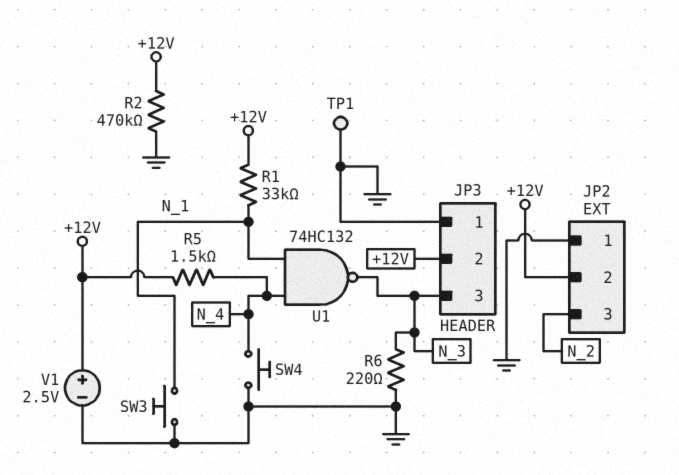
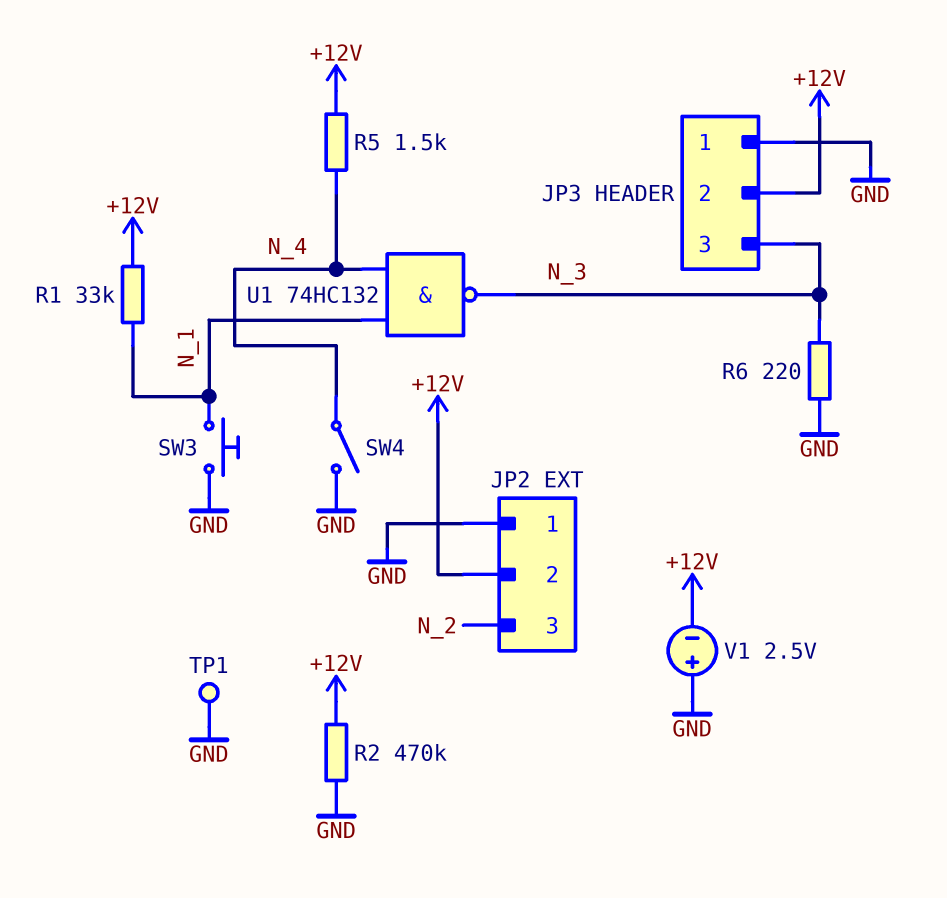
SW4: button (GND, N_4) -> switch (GND, N_4)
V1: 2.5V (plus +12V, minus GND) -> 2.5V (plus GND, minus +12V)

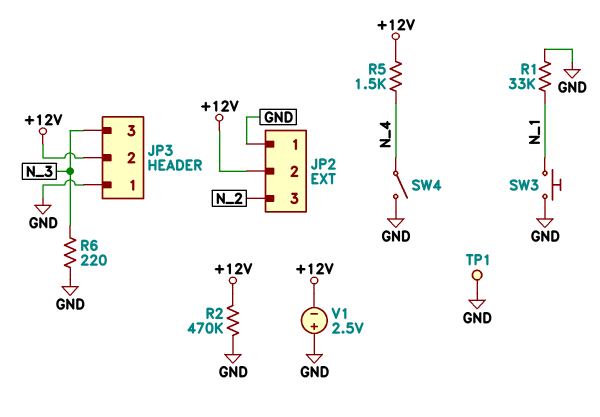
R1: 33k (+12V, N_1) -> 33k (GND, N_1)
U1: NAND 74HC132 (in N_1, in N_4, out N_3) -> none

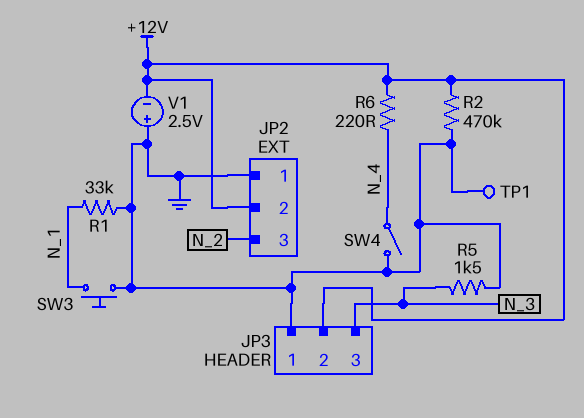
R5: 1.5k (+12V, N_4) -> 1.5k (GND, N_3)
R6: 220 (GND, N_3) -> 220 (+12V, N_4)

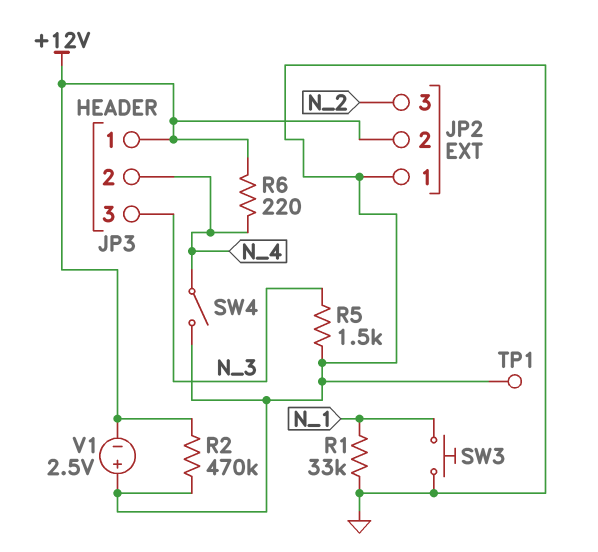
JP3 pin 1: GND -> +12V
JP3 pin 2: +12V -> N_4

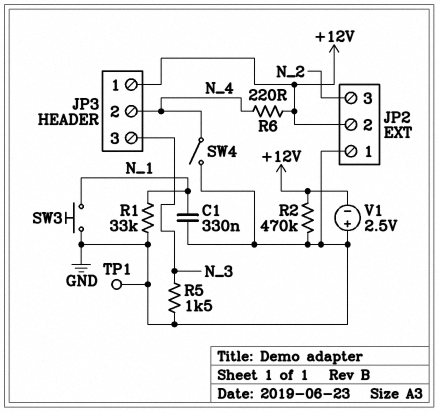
C1: none -> 330nF (GND, N_1)

